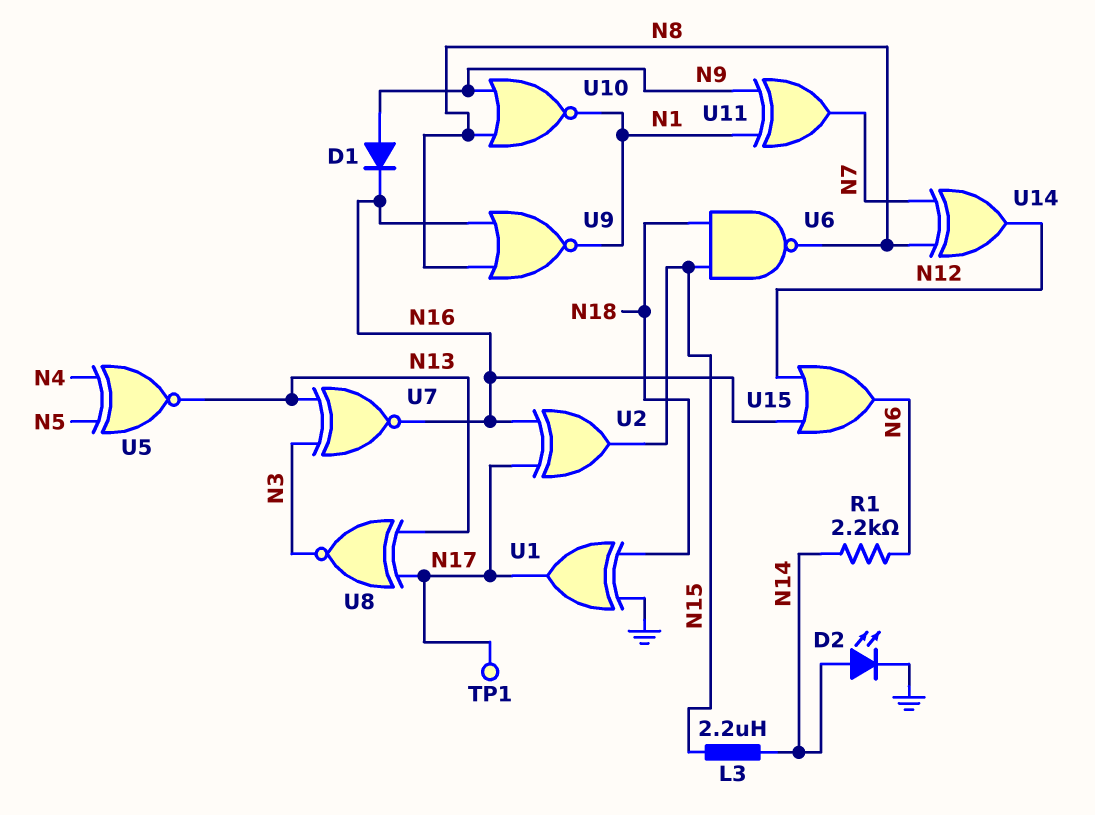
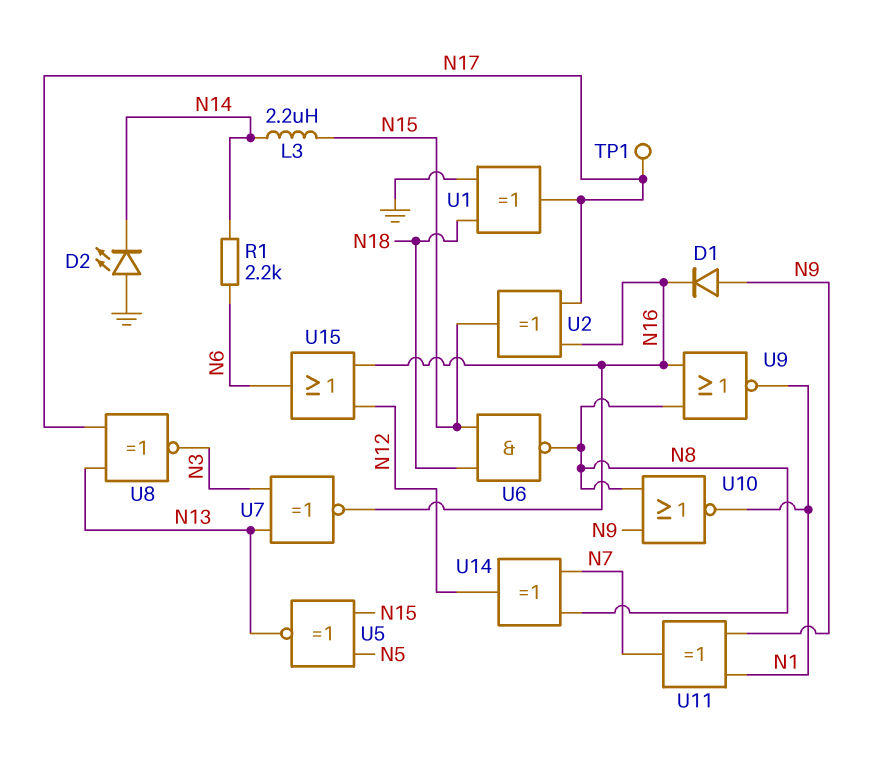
D2: LED (A N14, K GND) -> LED (A GND, K N14)
U5: XNOR (in N4, in N5, out N13) -> XNOR (in N5, in N15, out N13)

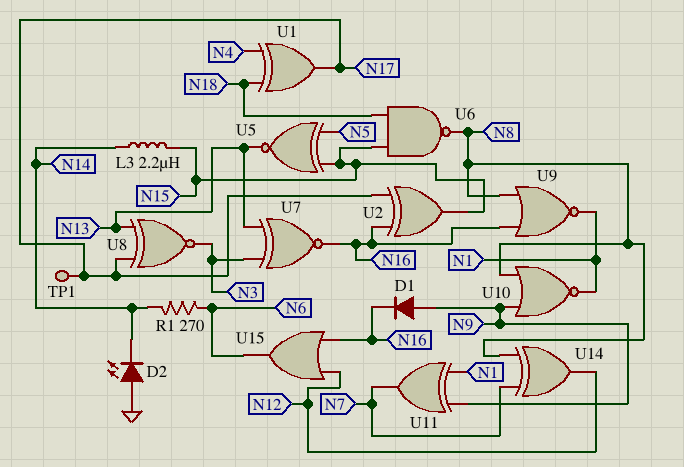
R1: 2.2k (N6, N14) -> 270 (N6, N14)
U1: XOR (in GND, in N18, out N17) -> XOR (in N4, in N18, out N17)

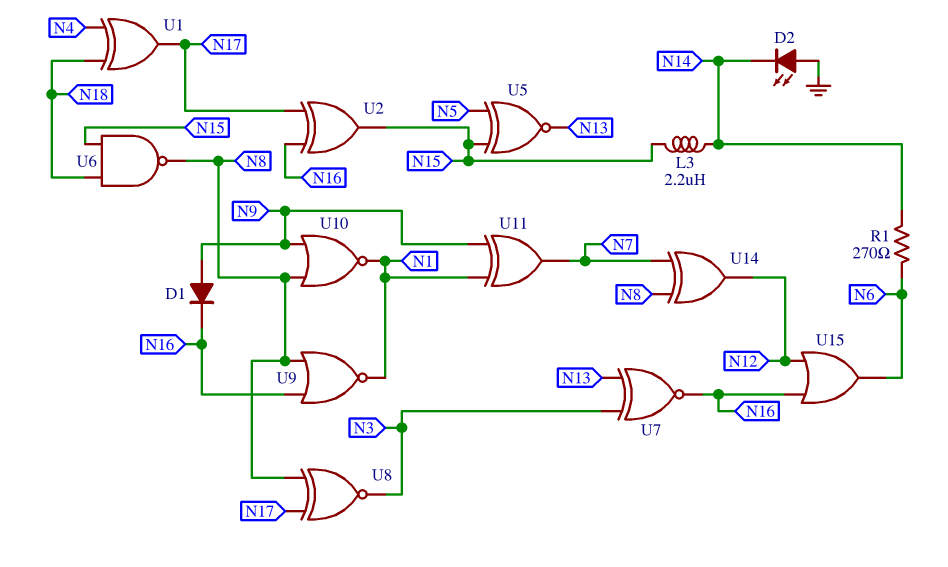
TP1: test point (N17) -> none
U8: XNOR (in N13, in N17, out N3) -> XNOR (in N8, in N17, out N3)

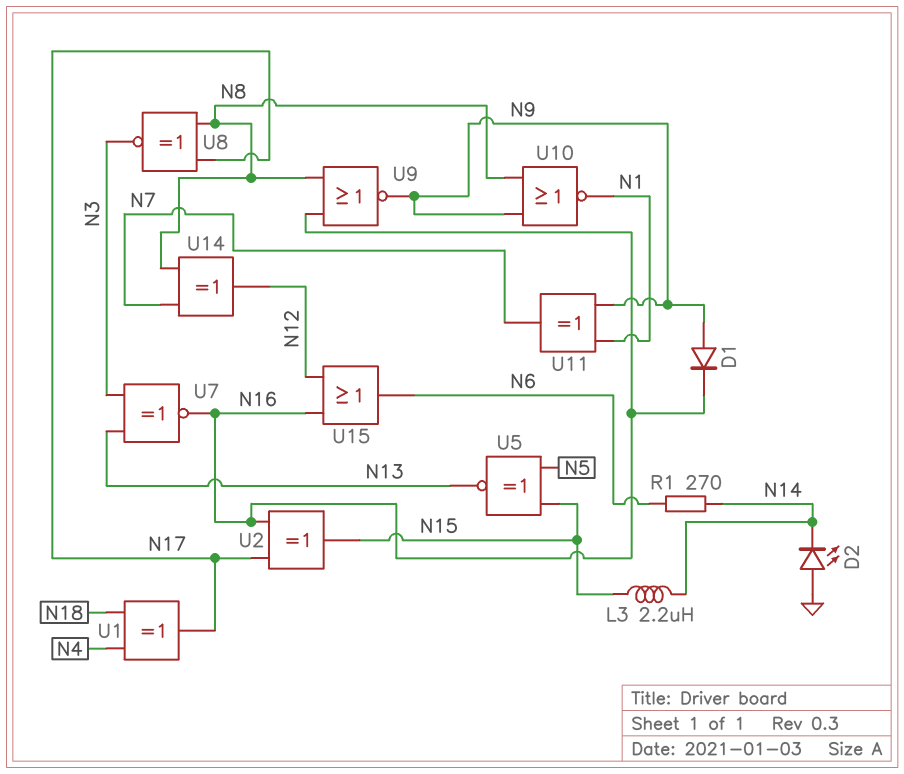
U6: NAND (in N15, in N18, out N8) -> none
U9: NOR (in N8, in N16, out N1) -> NOR (in N8, in N16, out N9)

